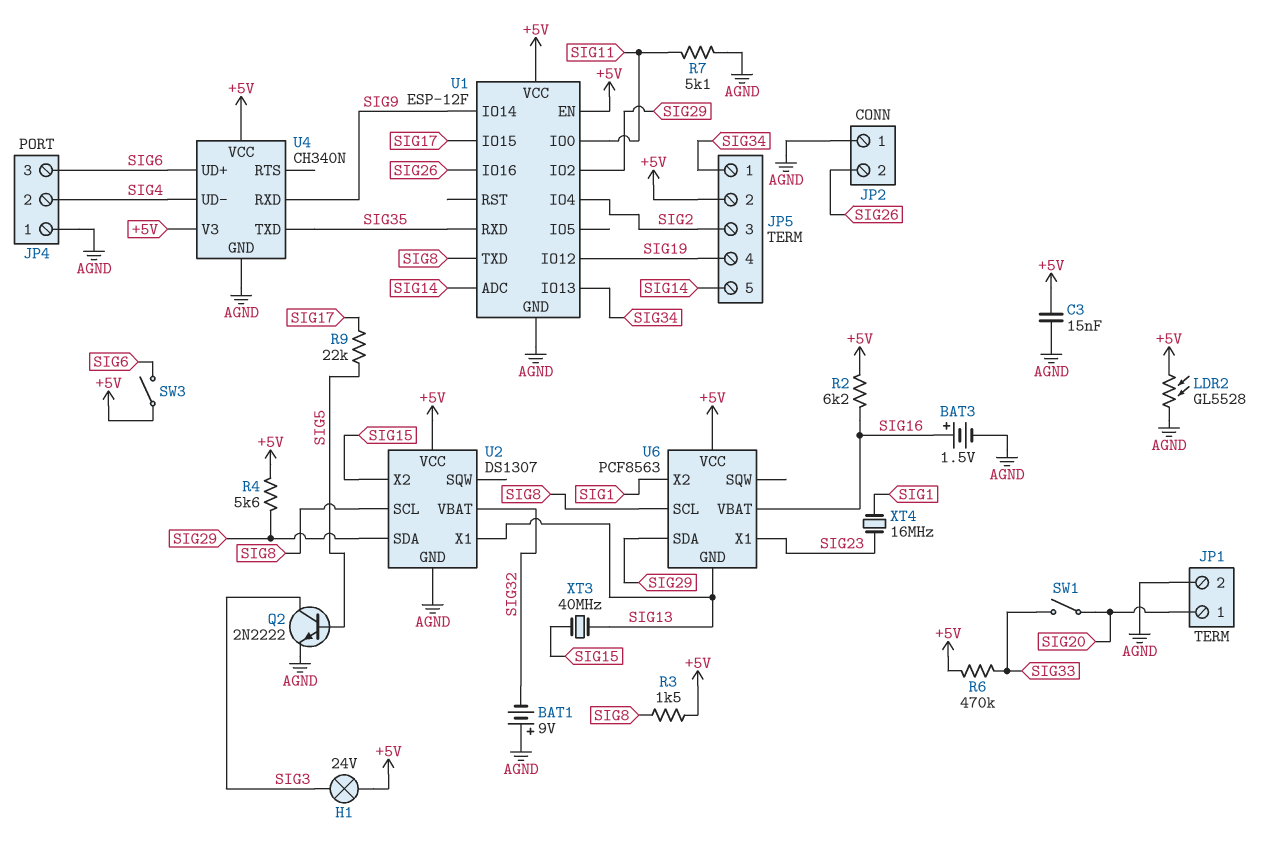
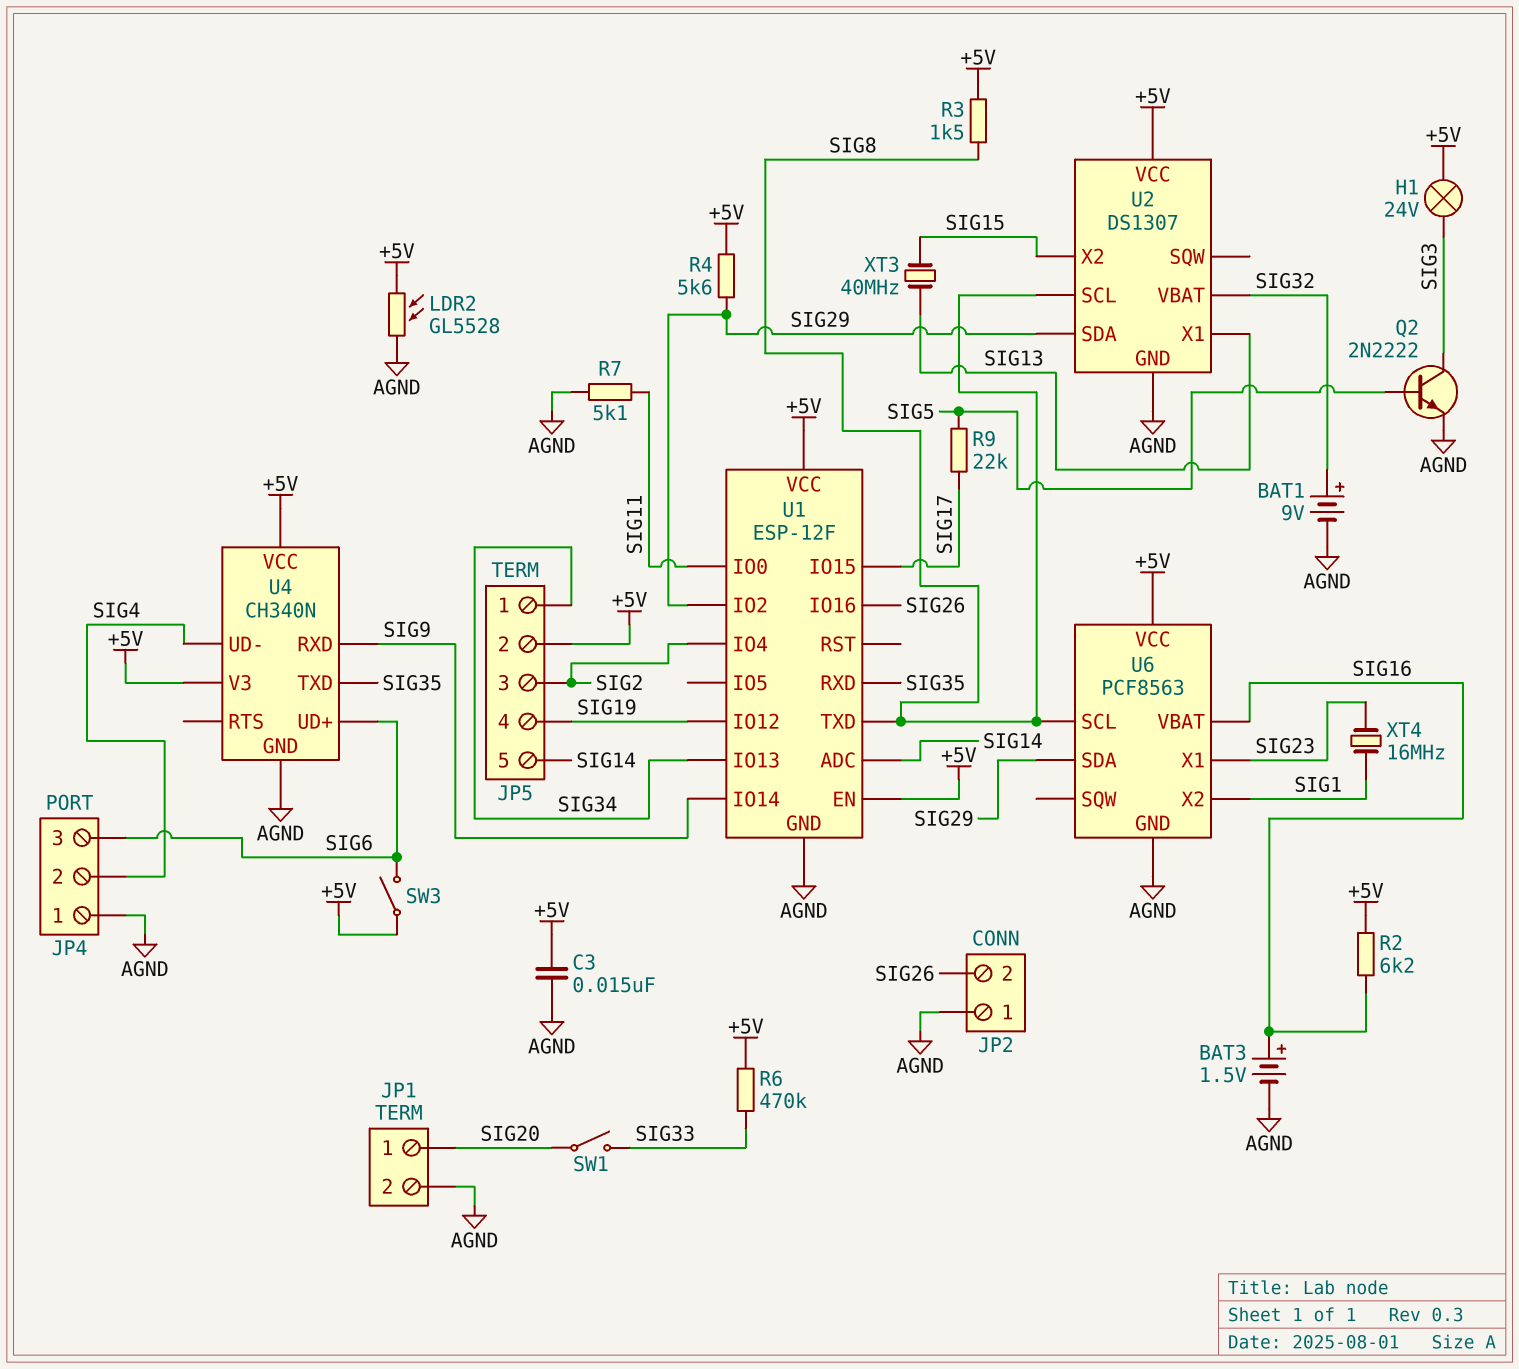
BAT1: 9V (plus AGND, minus SIG32) -> 9V (plus SIG32, minus AGND)
U6 pin GND: SIG13 -> AGND

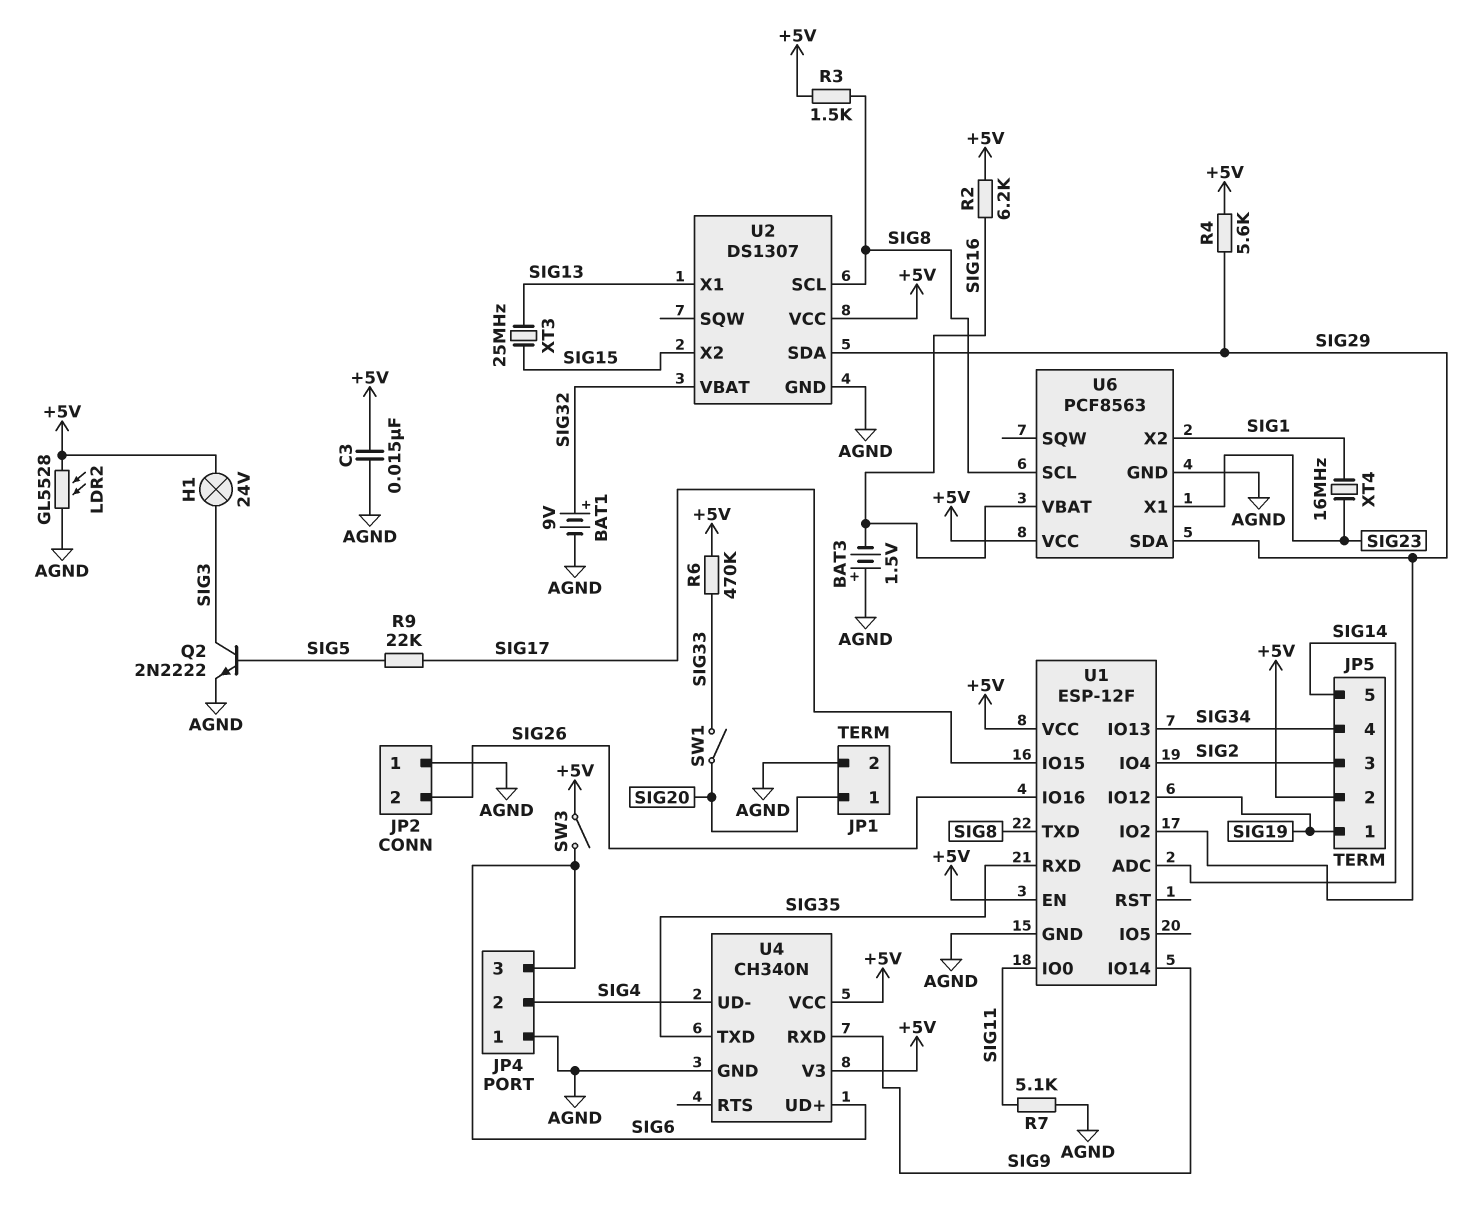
BAT3: 1.5V (plus SIG16, minus AGND) -> 1.5V (plus AGND, minus SIG16)
JP5 pin 1: SIG34 -> SIG19
JP5 pin 4: SIG19 -> SIG34
XT3: 40MHz (SIG13, SIG15) -> 25MHz (SIG13, SIG15)

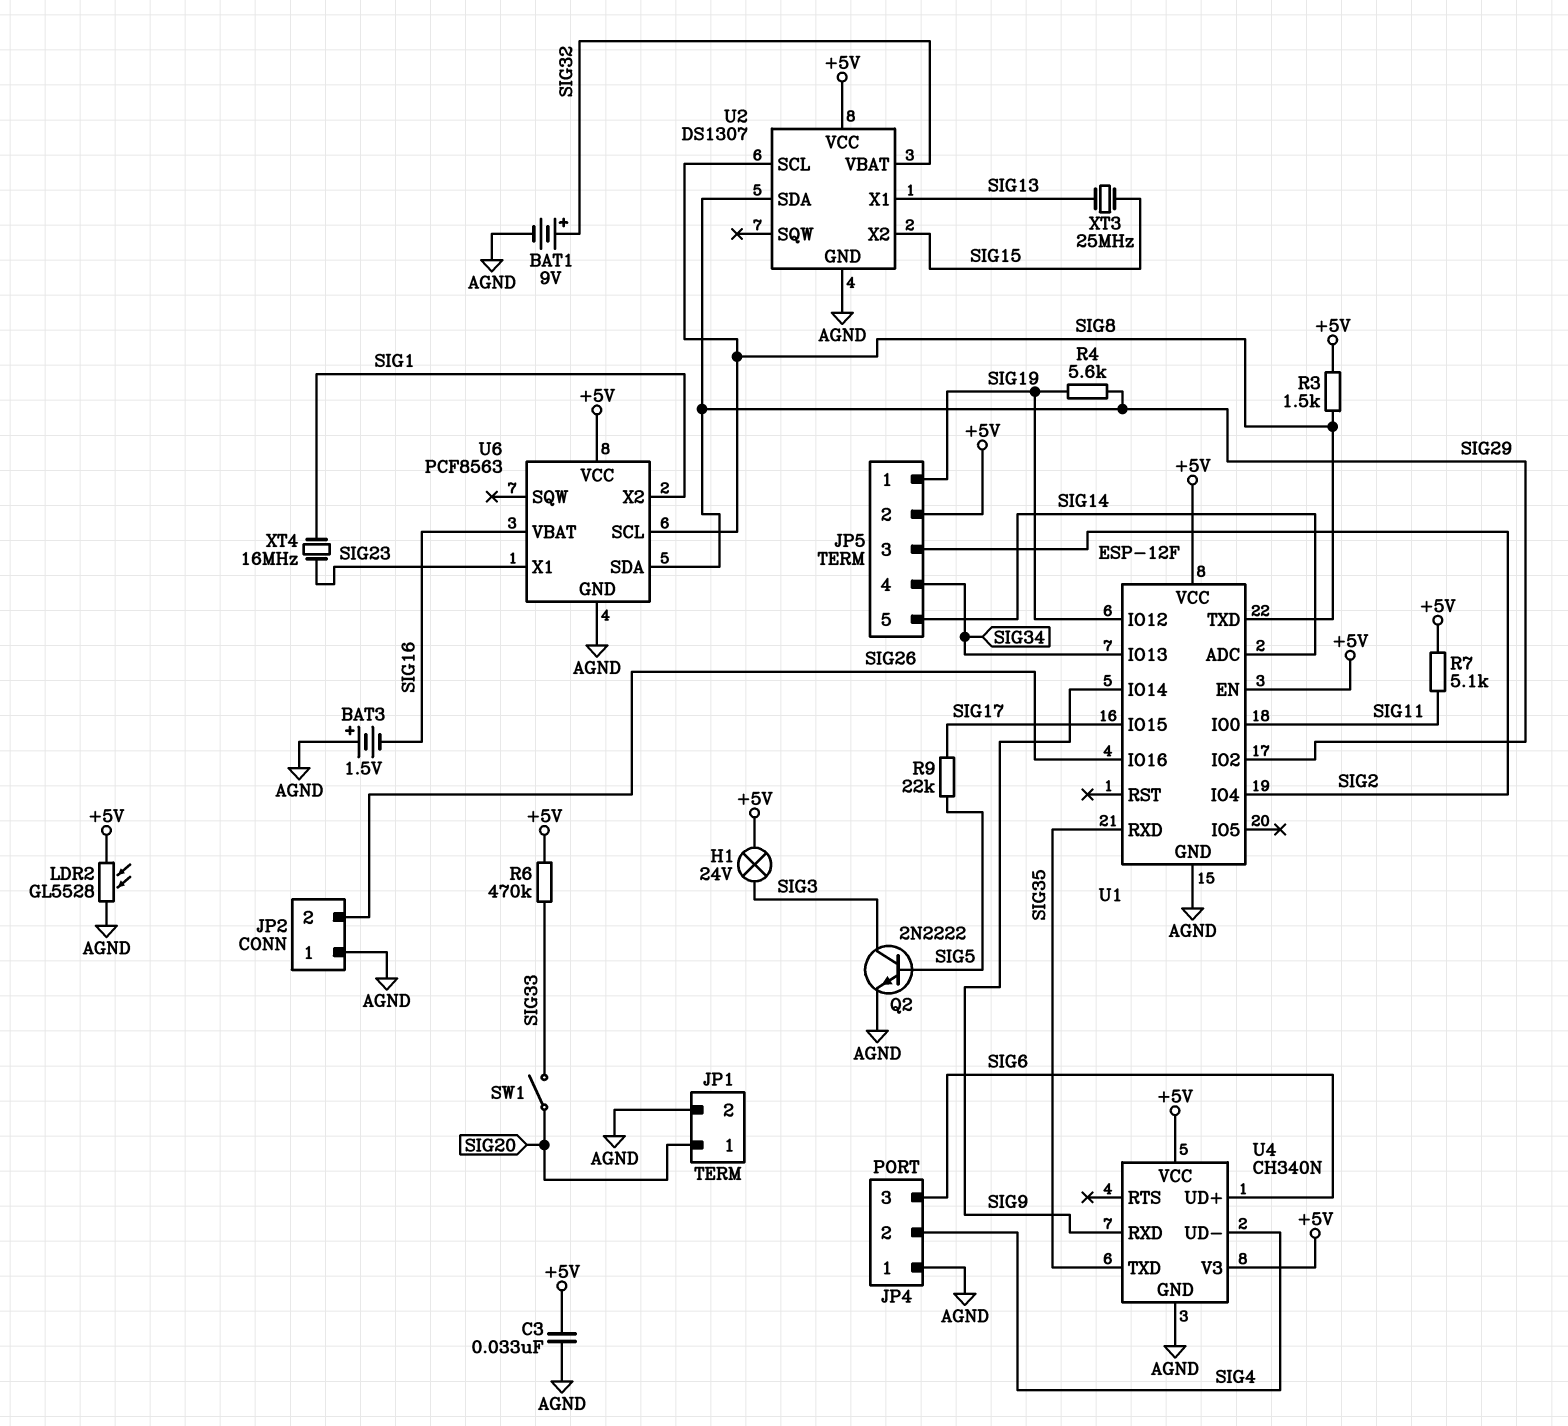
C3: 15nF (+5V, AGND) -> 33nF (+5V, AGND)
R2: 6.2k (+5V, SIG16) -> none
R4: 5.6k (+5V, SIG29) -> 5.6k (SIG19, SIG29)
R7: 5.1k (AGND, SIG11) -> 5.1k (+5V, SIG11)
SW3: switch (+5V, SIG6) -> none

